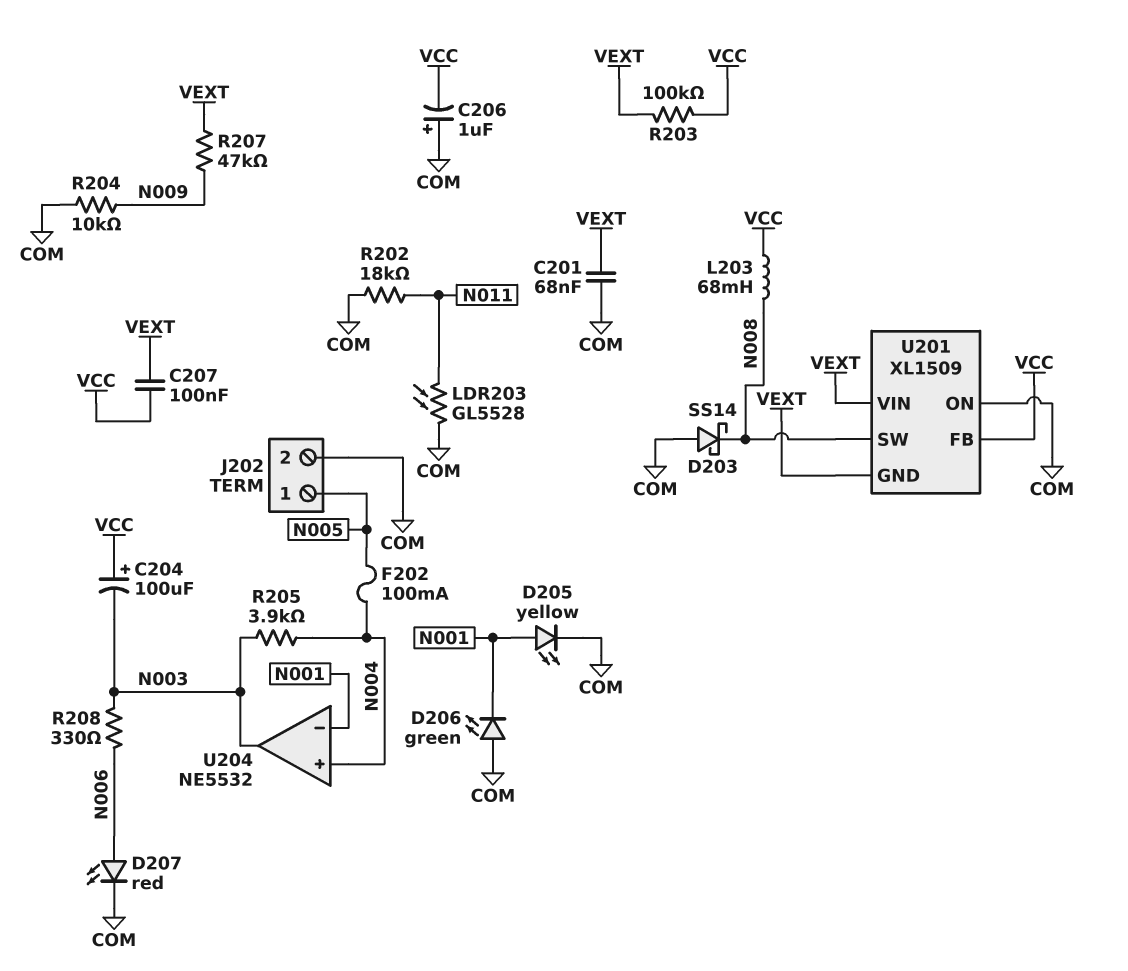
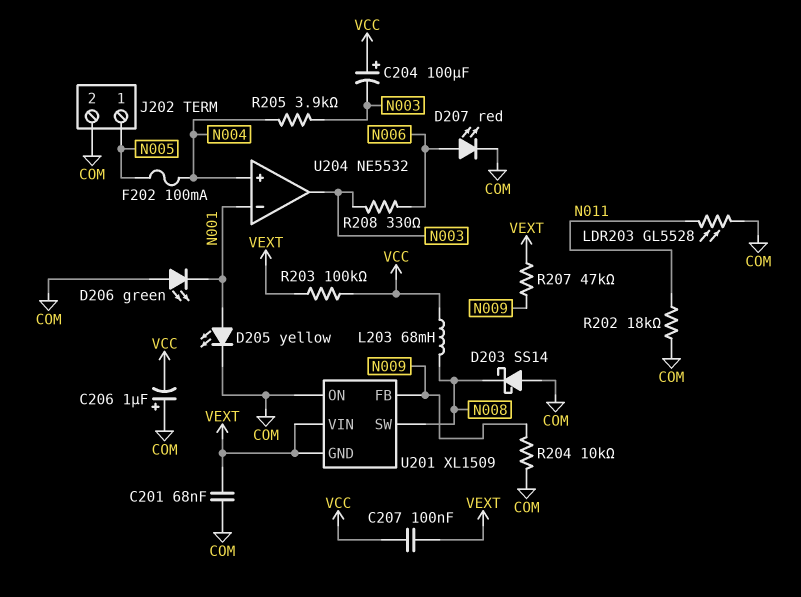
U201 pin FB: VCC -> N009

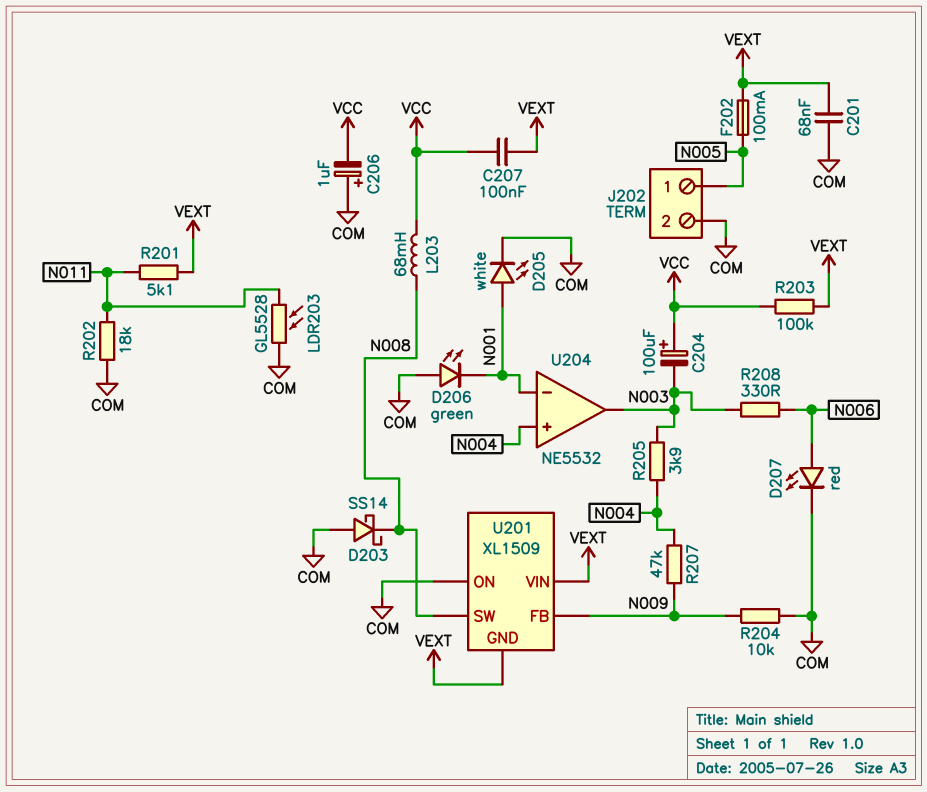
D205: LED yellow (A N001, K COM) -> LED white (A N001, K COM)
F202: 100mA (N004, N005) -> 100mA (N005, VEXT)
R201: none -> 5.1k (N011, VEXT)
R207: 47k (N009, VEXT) -> 47k (N004, N009)

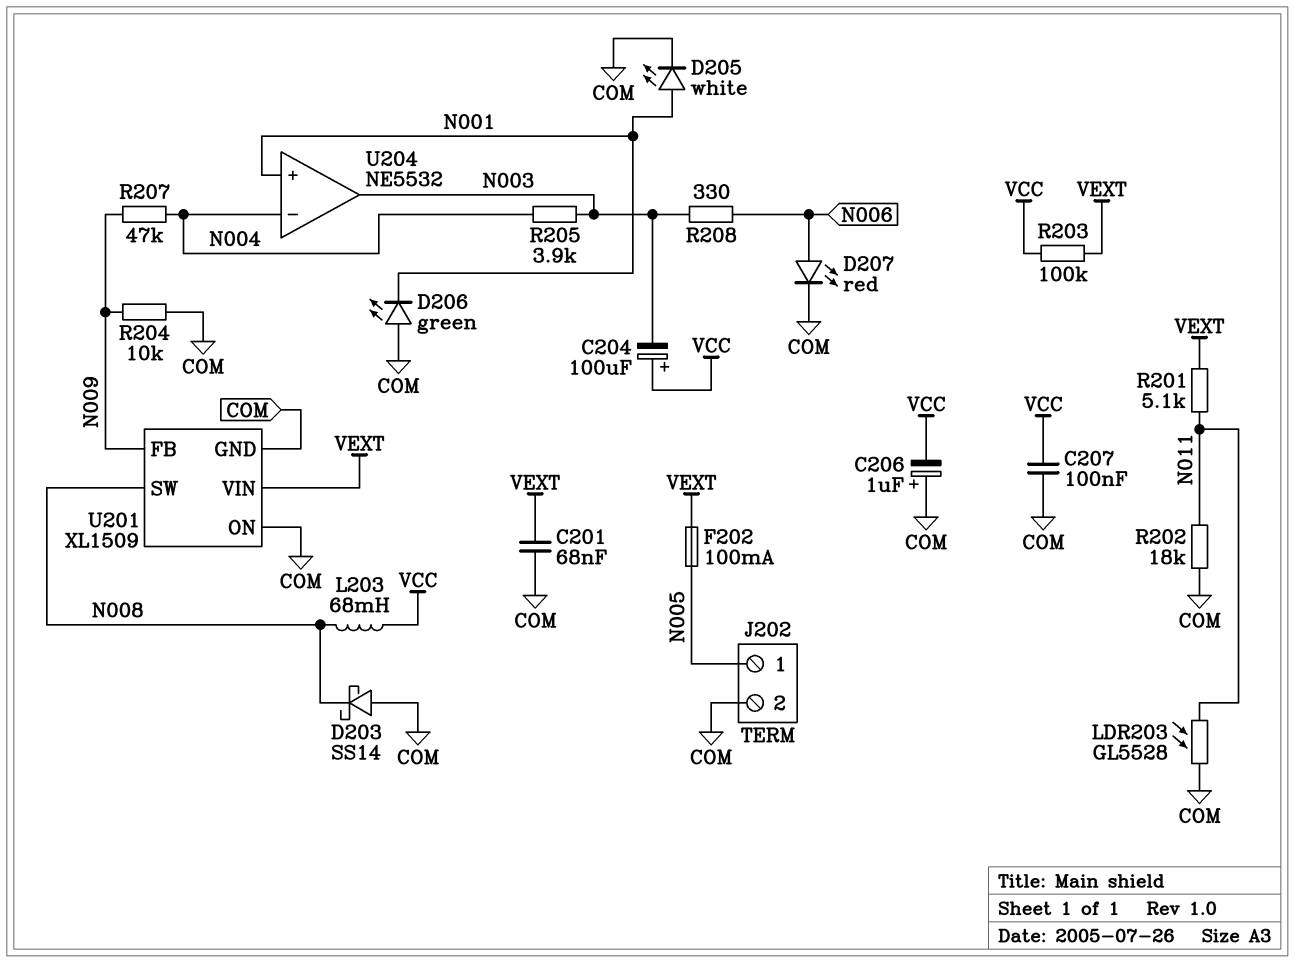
C207: 100nF (VCC, VEXT) -> 100nF (COM, VCC)
U201 pin GND: VEXT -> COM
U204 pin in+: N004 -> N001
U204 pin in-: N001 -> N004

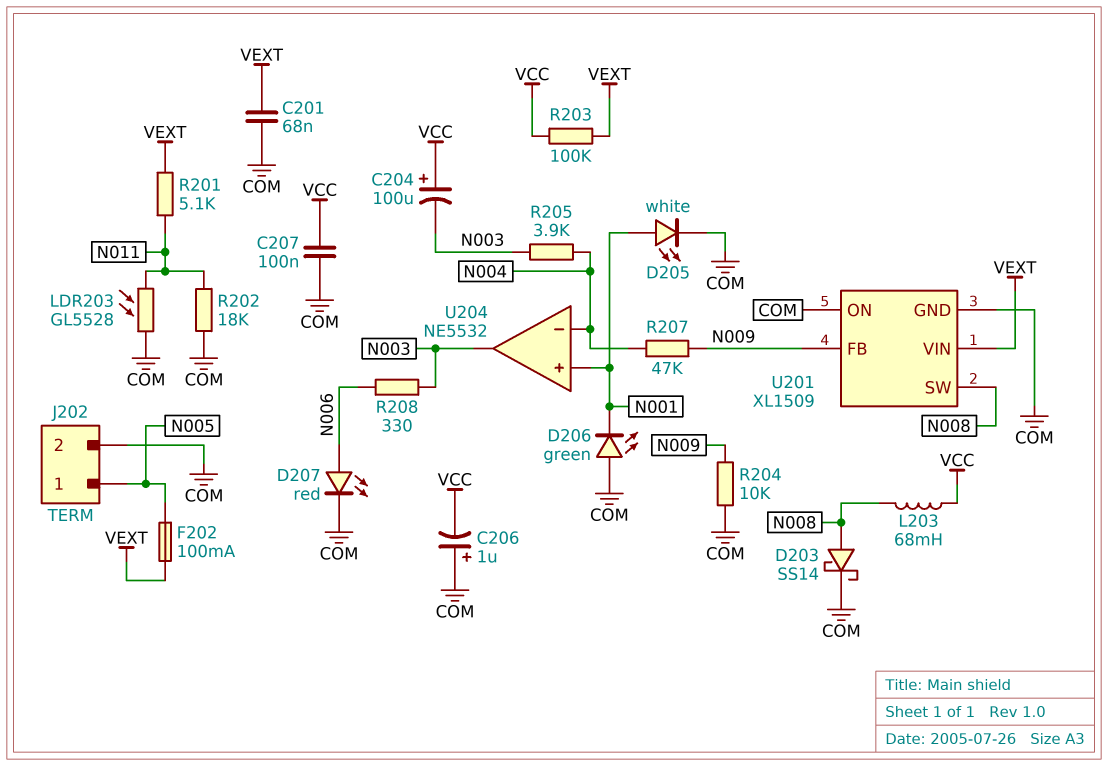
D203: schottky SS14 (A COM, K N008) -> schottky SS14 (A N008, K COM)

